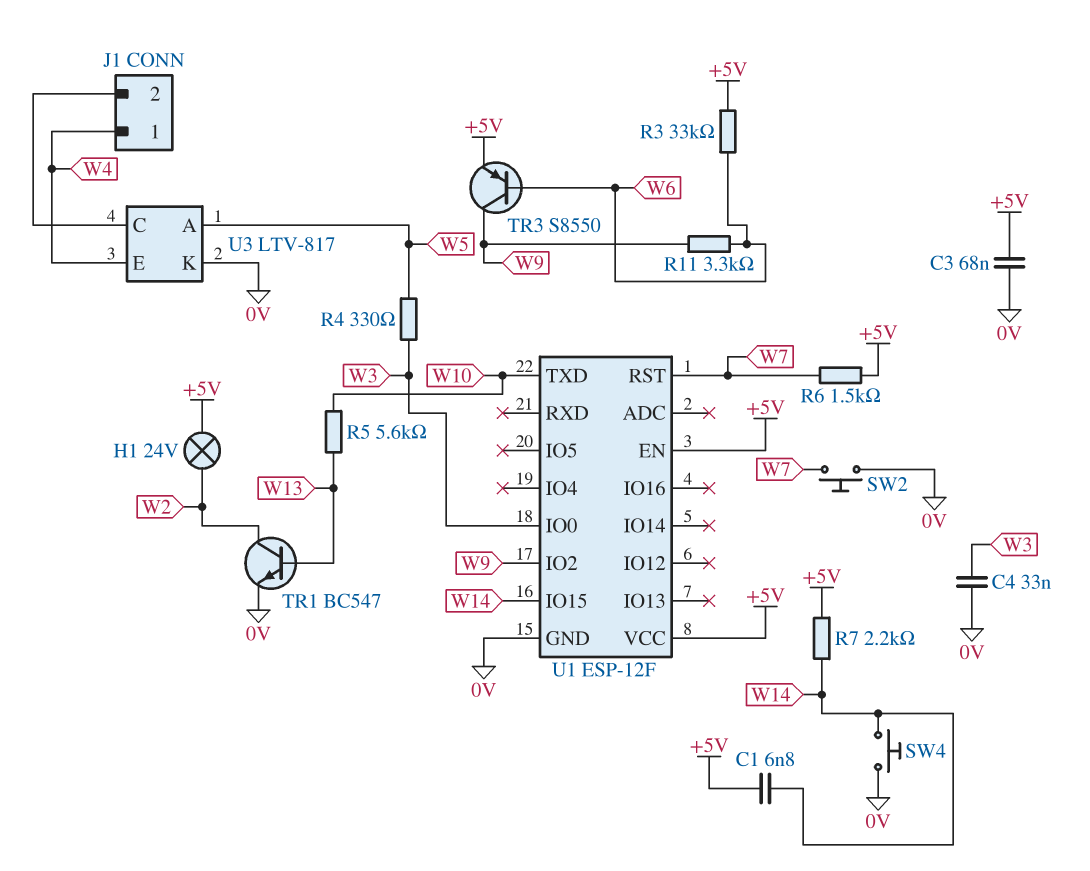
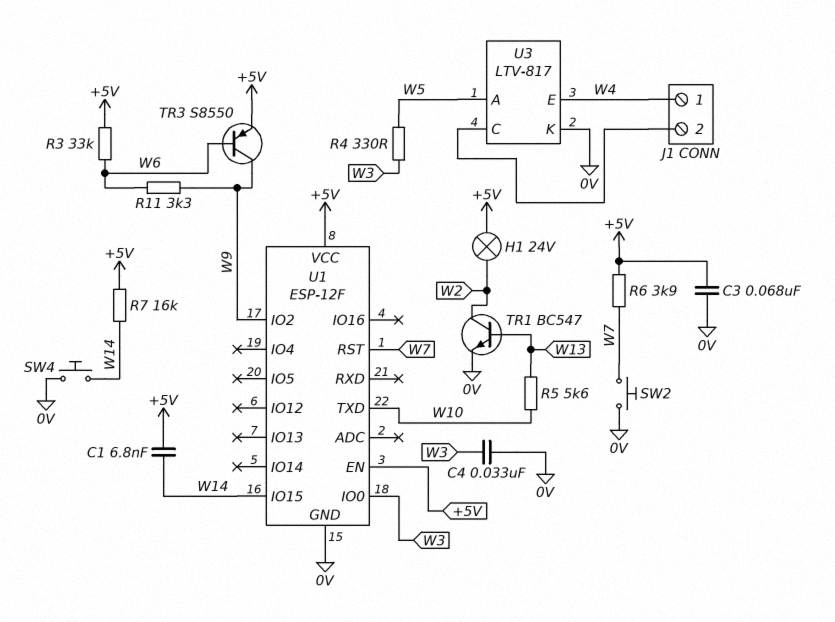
R6: 1.5k (+5V, W7) -> 3.9k (+5V, W7)
R7: 2.2k (+5V, W14) -> 16k (+5V, W14)

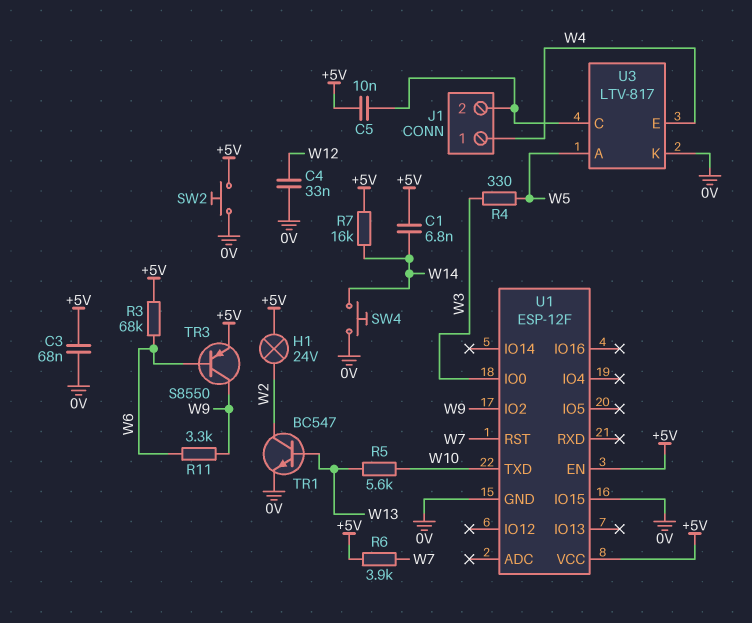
C4: 33nF (0V, W3) -> 33nF (0V, W12)
C5: none -> 10nF (+5V, J1/2)
R3: 33k (+5V, W6) -> 68k (+5V, W6)
SW2: button (0V, W7) -> button (+5V, 0V)
U1 pin IO15: W14 -> 0V

